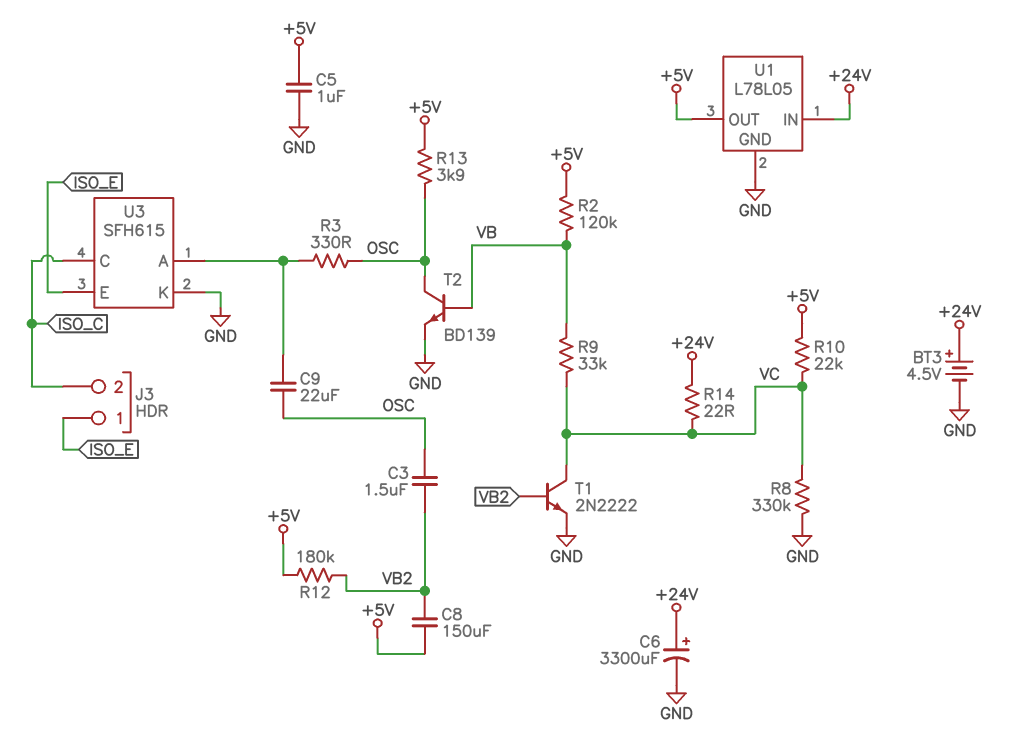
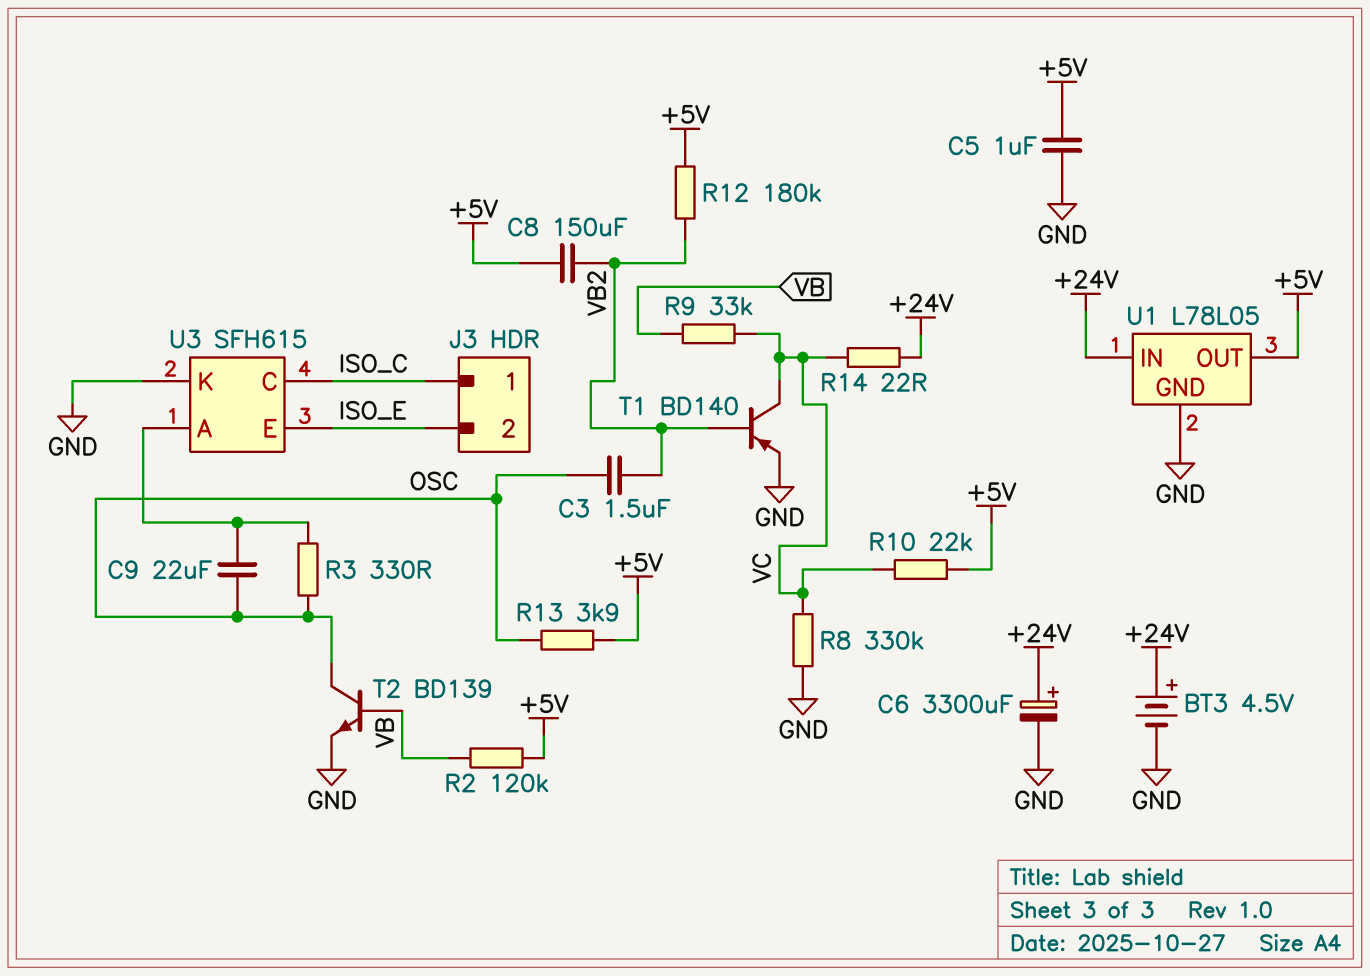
J3 pin 1: ISO_E -> ISO_C
J3 pin 2: ISO_C -> ISO_E
T1: NPN 2N2222 (B VB2, C VC, E GND) -> PNP BD140 (B VB2, C VC, E GND)

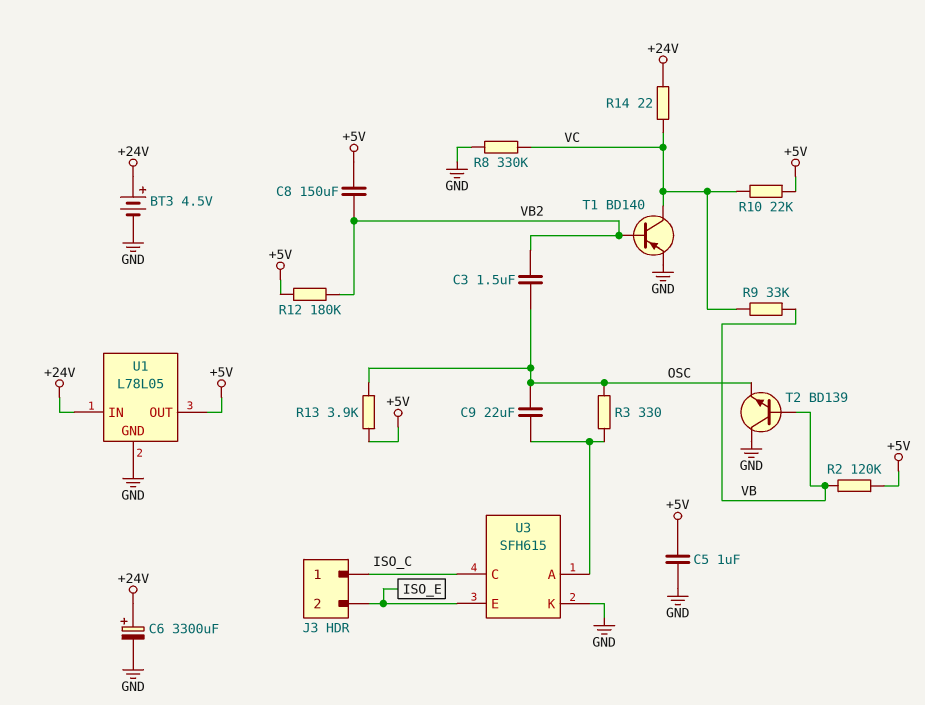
T2: NPN BD139 (B VB, C OSC, E GND) -> NPN BD139 (B VB, C GND, E OSC)

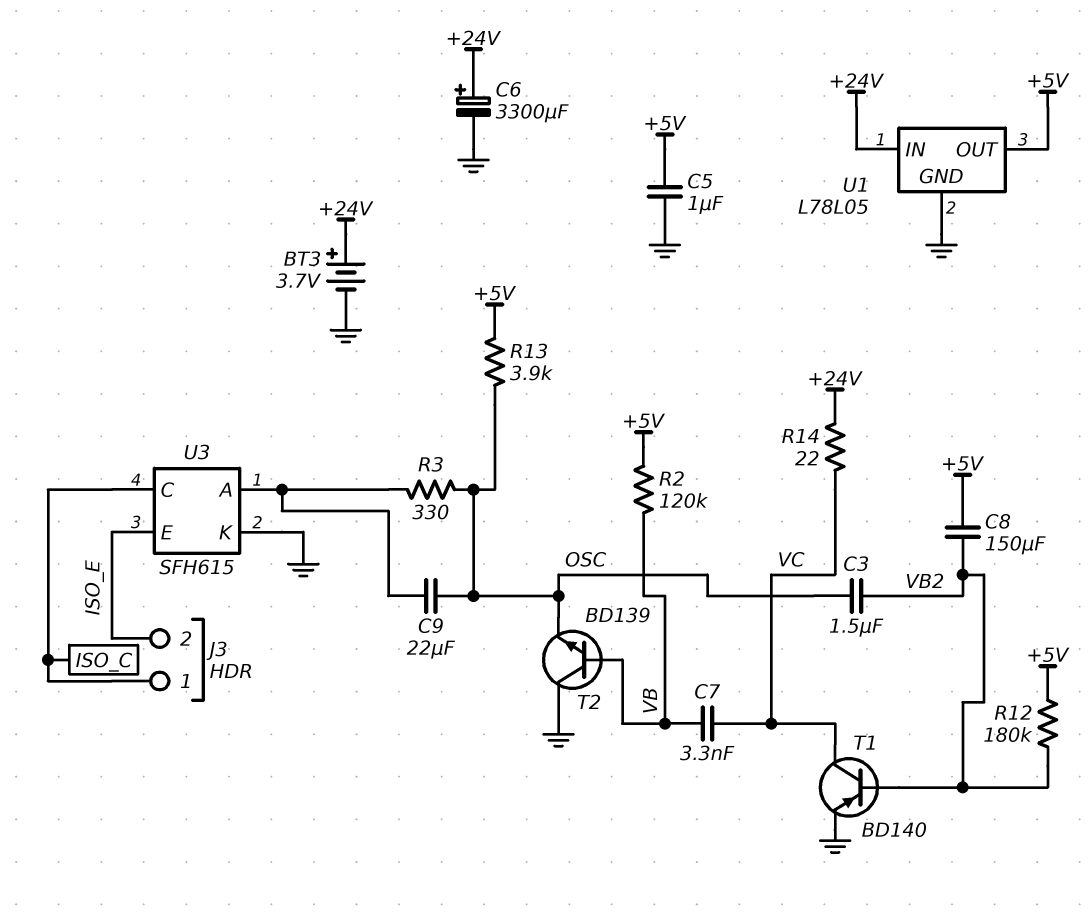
BT3: 4.5V (plus +24V, minus GND) -> 3.7V (plus +24V, minus GND)
C7: none -> 3.3nF (VB, VC)
R8: 330k (GND, VC) -> none
R9: 33k (VB, VC) -> none
R10: 22k (+5V, VC) -> none

